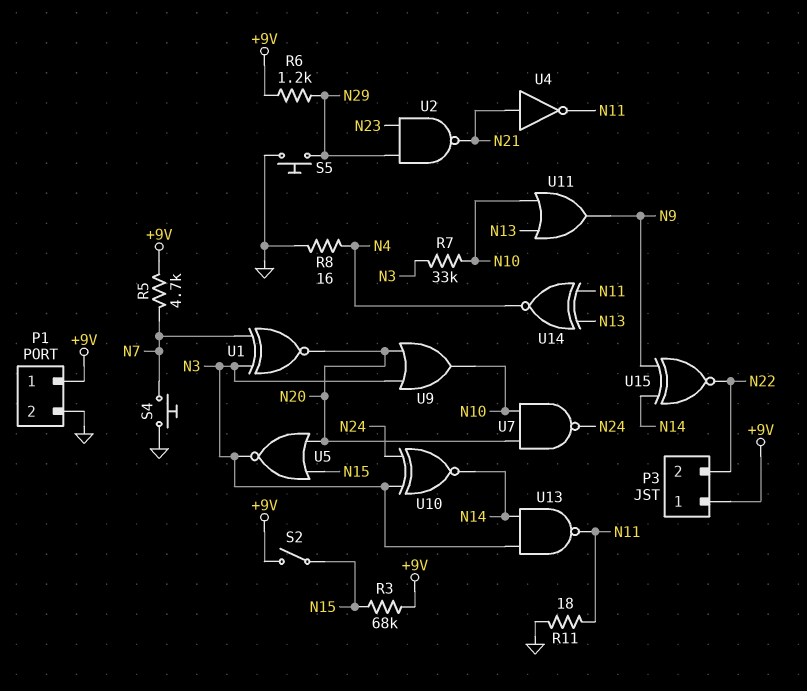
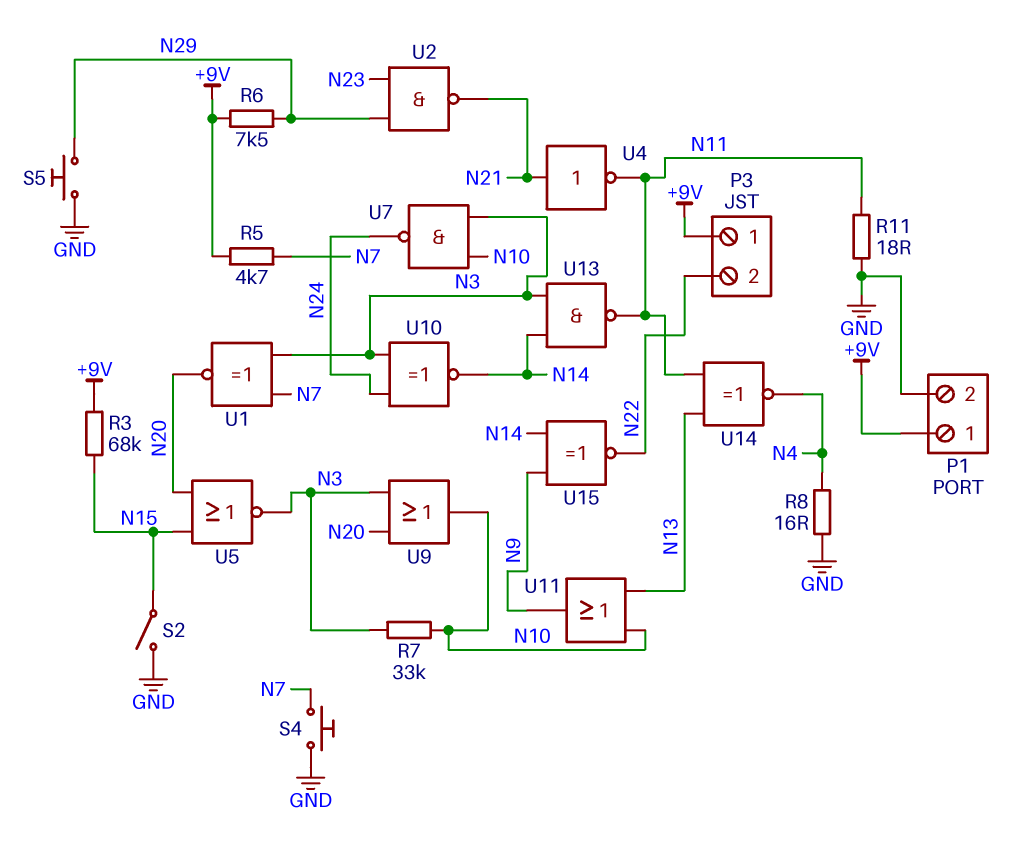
R6: 1.2k (+9V, N29) -> 7.5k (+9V, N29)
S2: switch (+9V, N15) -> switch (GND, N15)
U7: NAND (in N10, in N20, out N24) -> NAND (in N3, in N10, out N24)

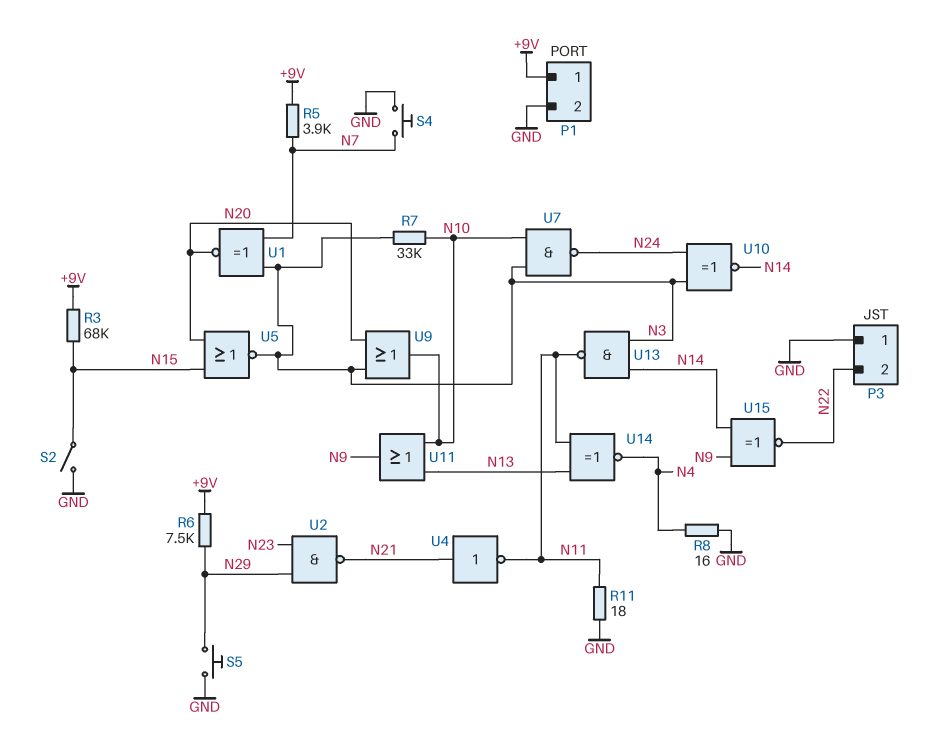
P3 pin 1: +9V -> GND
R5: 4.7k (+9V, N7) -> 3.9k (+9V, N7)

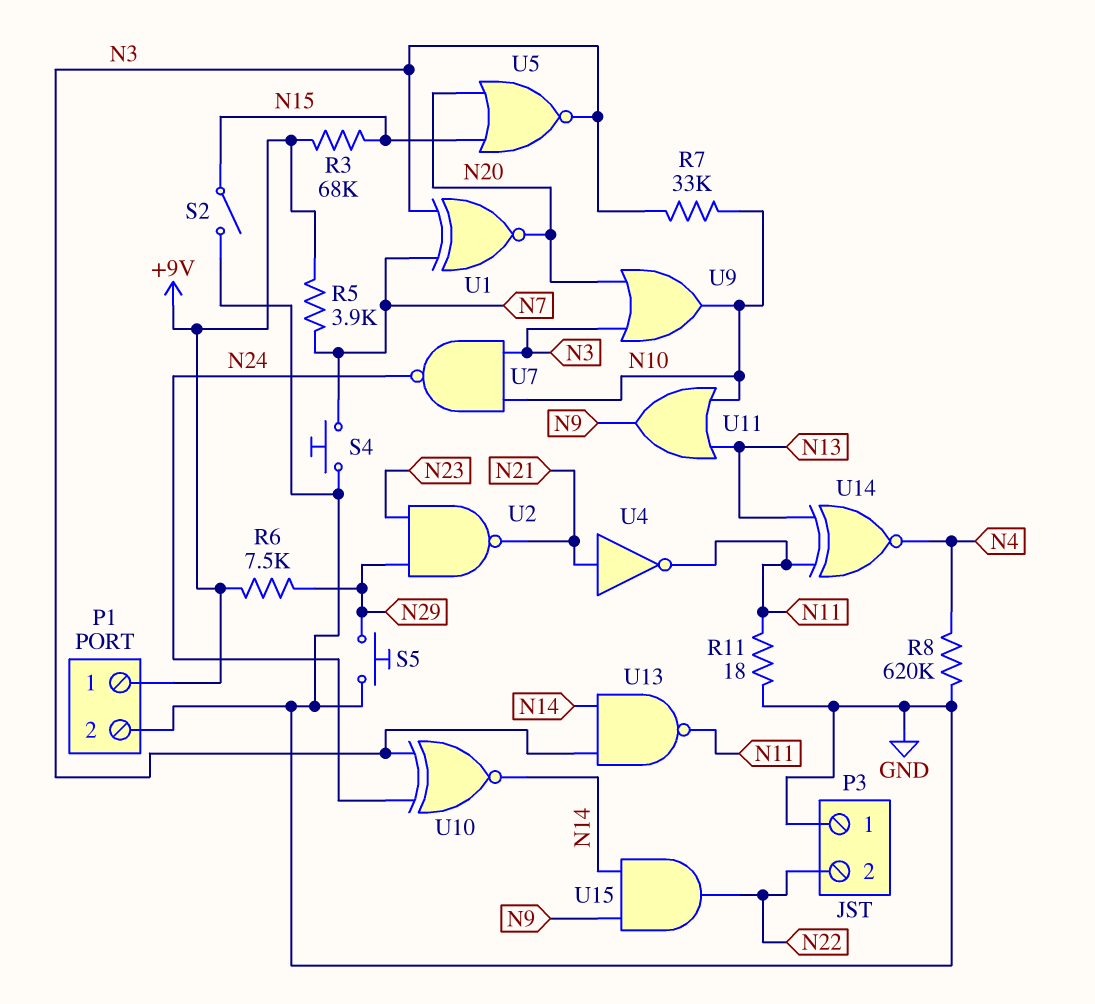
R8: 16 (GND, N4) -> 620k (GND, N4)
U15: XNOR (in N9, in N14, out N22) -> AND (in N9, in N14, out N22)

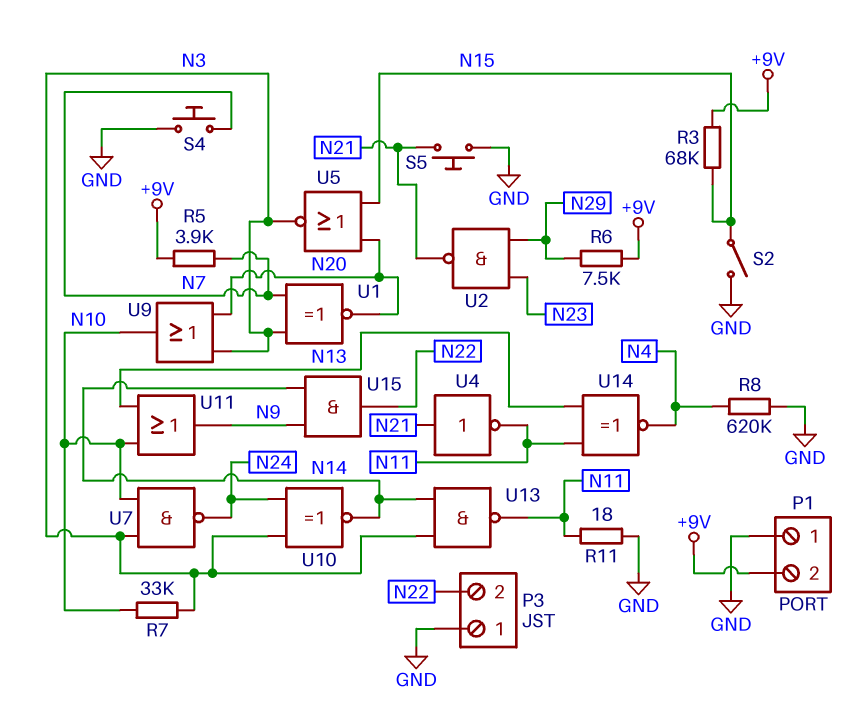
P1 pin 1: +9V -> GND
P1 pin 2: GND -> +9V
S5: button (GND, N29) -> button (GND, N21)

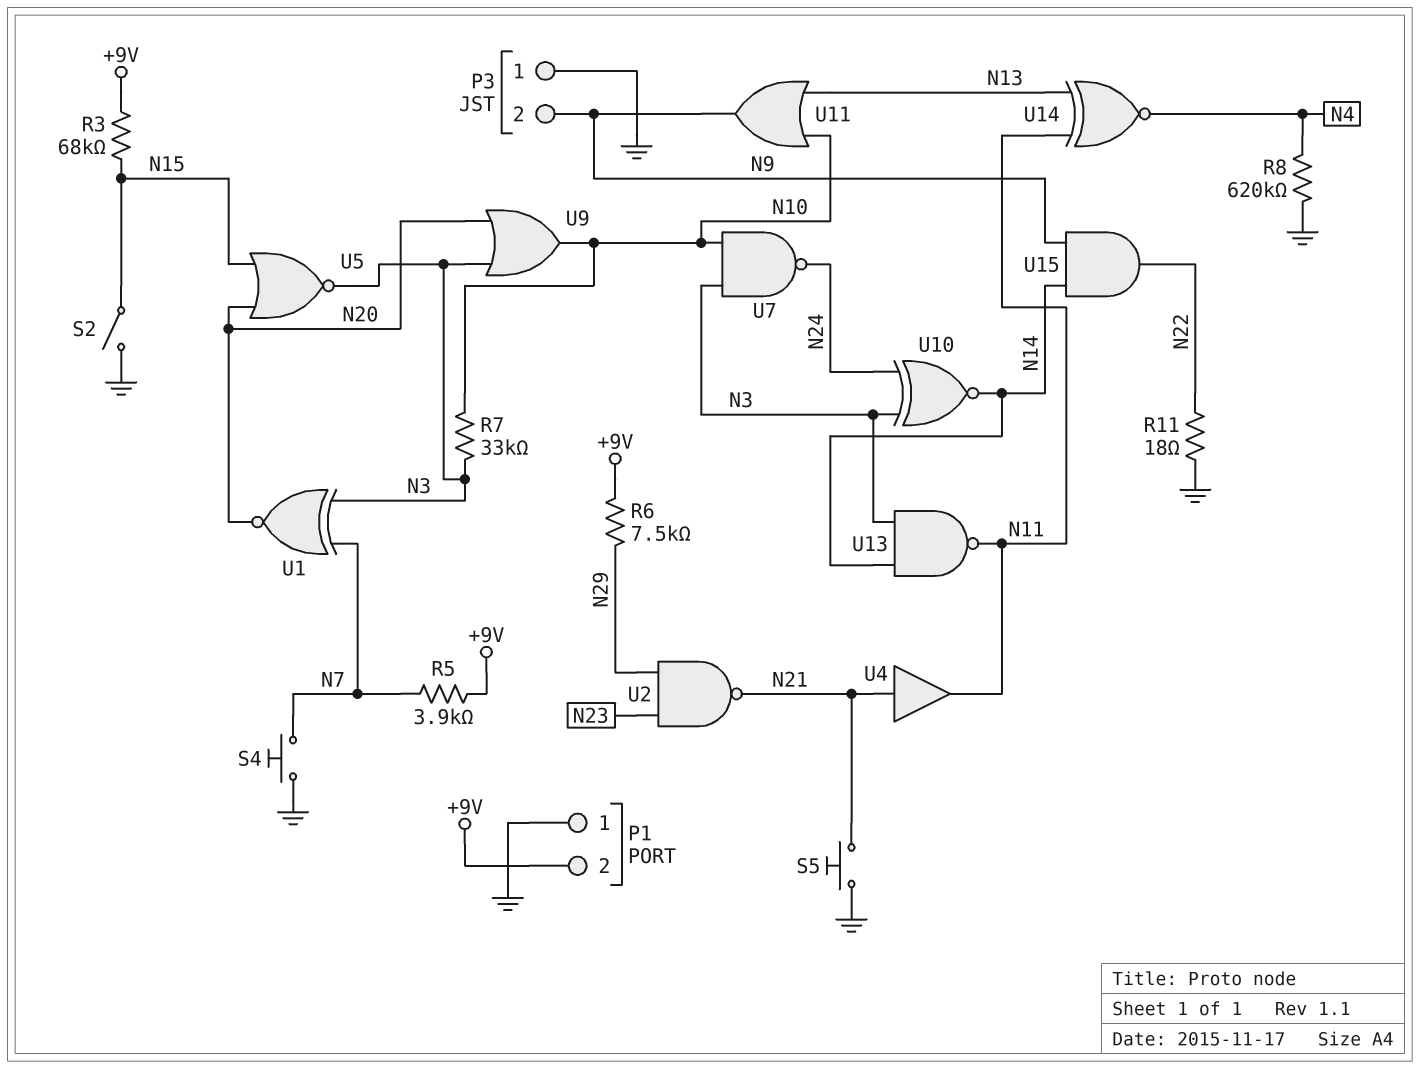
P3 pin 2: N22 -> N9
R11: 18 (GND, N11) -> 18 (GND, N22)
U4: NOT (in N21, out N11) -> buffer (in N21, out N11)

